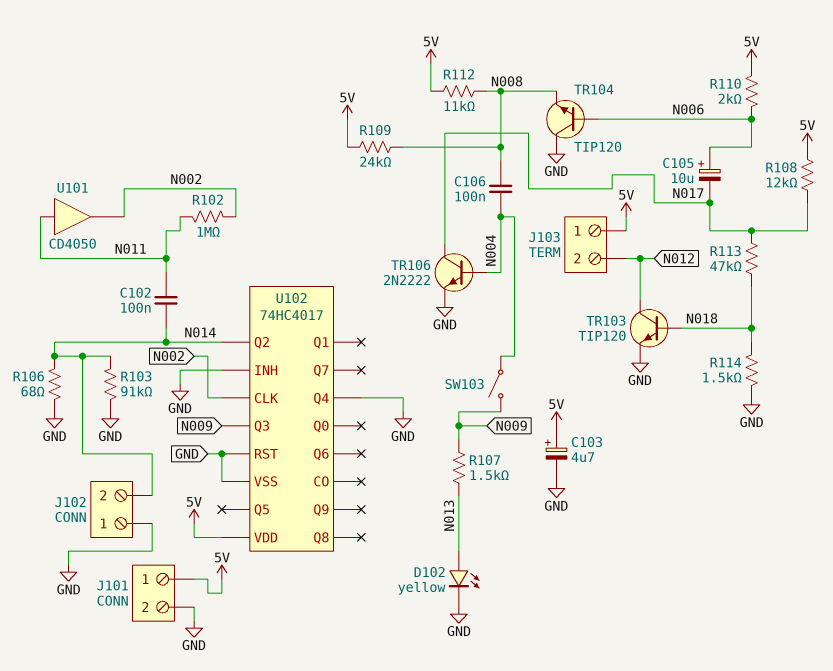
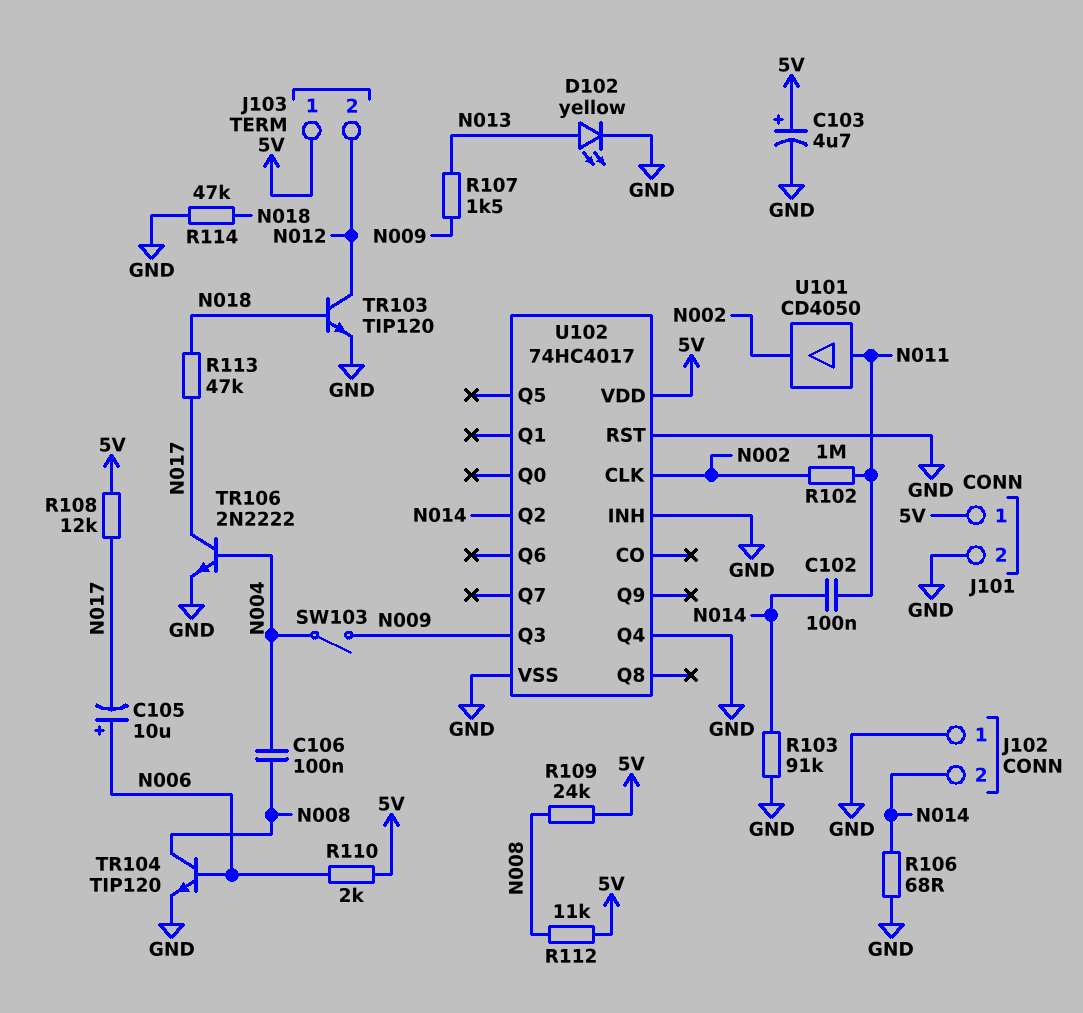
R114: 1.5k (GND, N018) -> 47k (GND, N018)
TR104: NPN TIP120 (B N006, C GND, E N008) -> NPN TIP120 (B N006, C N008, E GND)

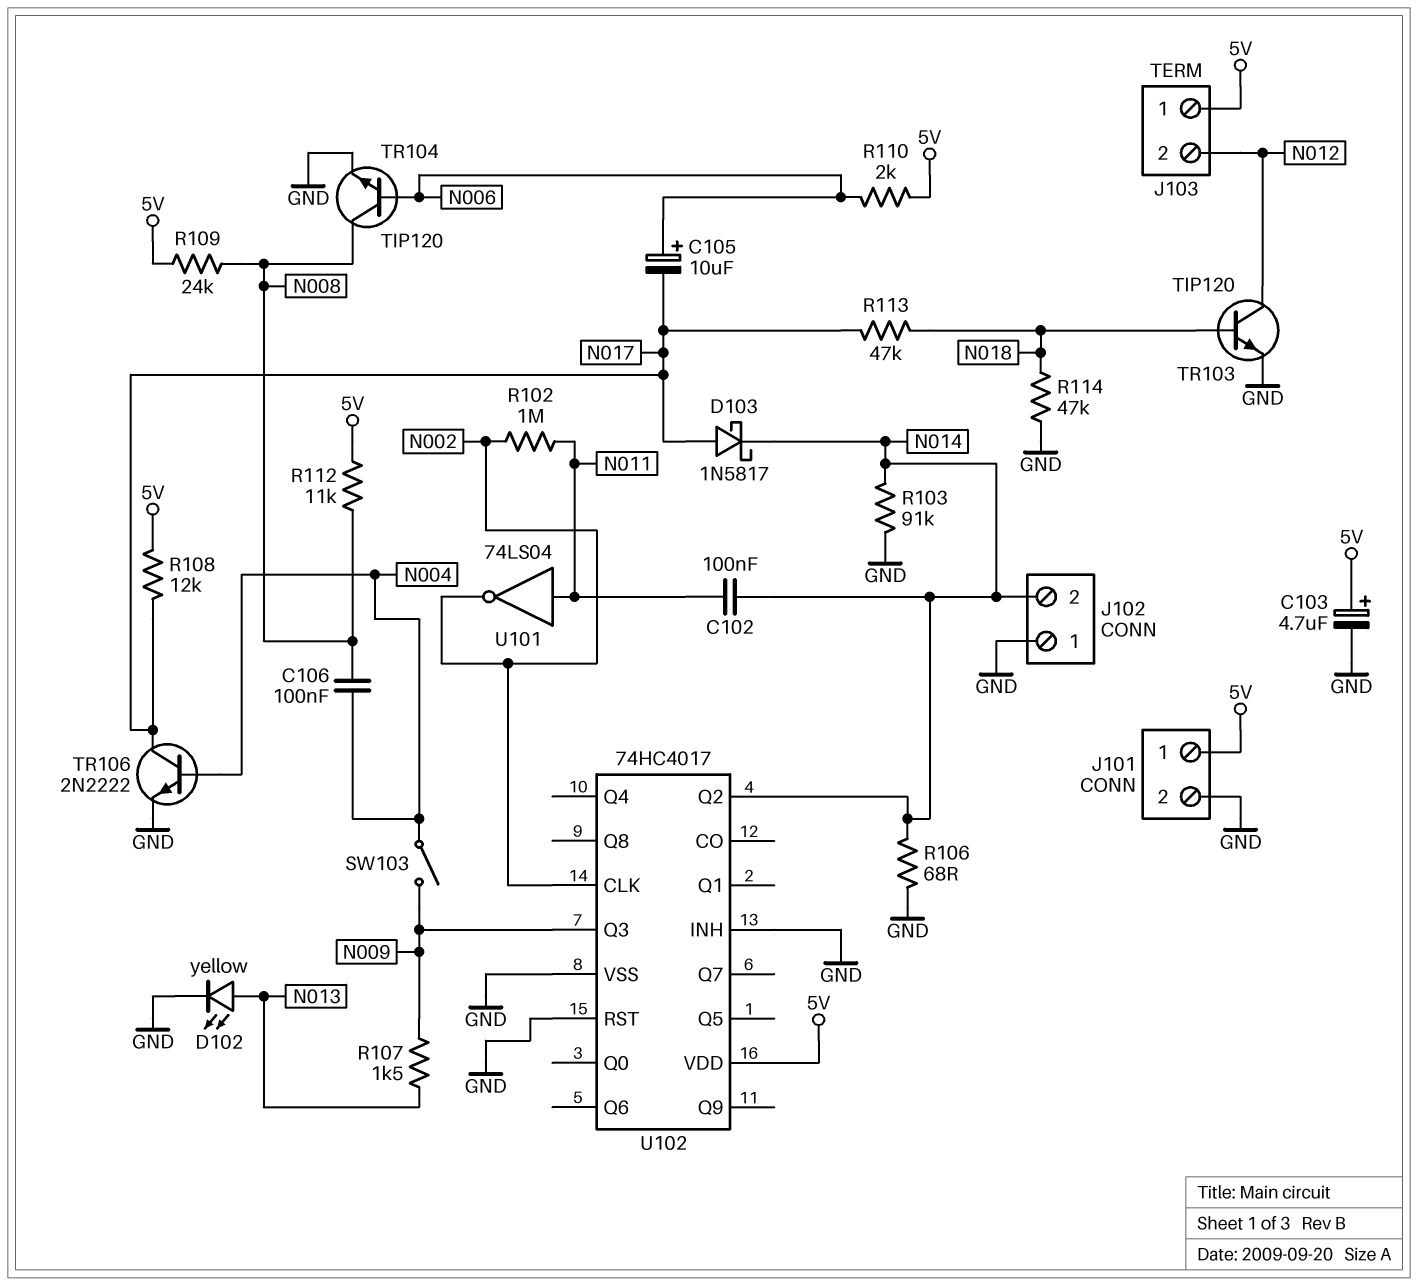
D103: none -> schottky 1N5817 (A N017, K N014)
U101: buffer CD4050 (in N011, out N002) -> NOT 74LS04 (in N011, out N002)
U102 pin Q4: GND -> none

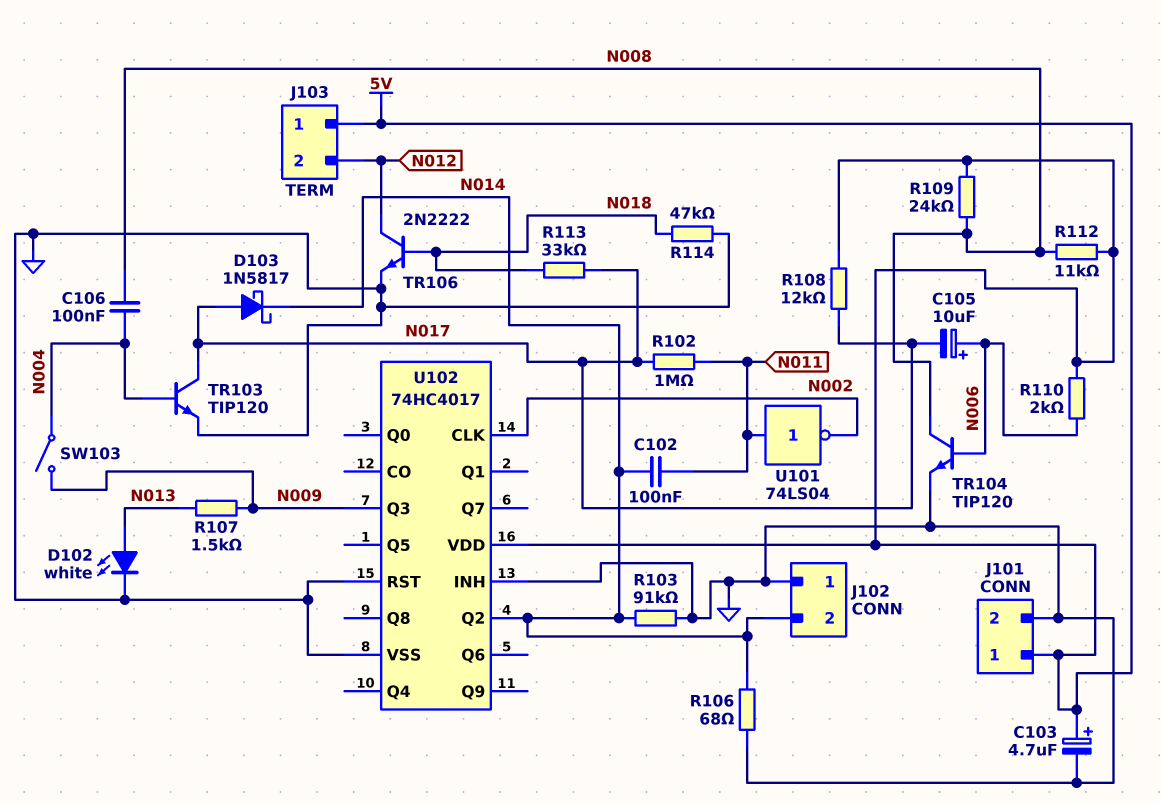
D102: LED yellow (A N013, K GND) -> LED white (A N013, K GND)
R102: 1M (N002, N011) -> 1M (N011, N017)
R113: 47k (N017, N018) -> 33k (N017, N018)
TR103: NPN TIP120 (B N018, C N012, E GND) -> NPN TIP120 (B N004, C N017, E GND)
TR106: NPN 2N2222 (B N004, C N017, E GND) -> NPN 2N2222 (B N018, C N012, E GND)

